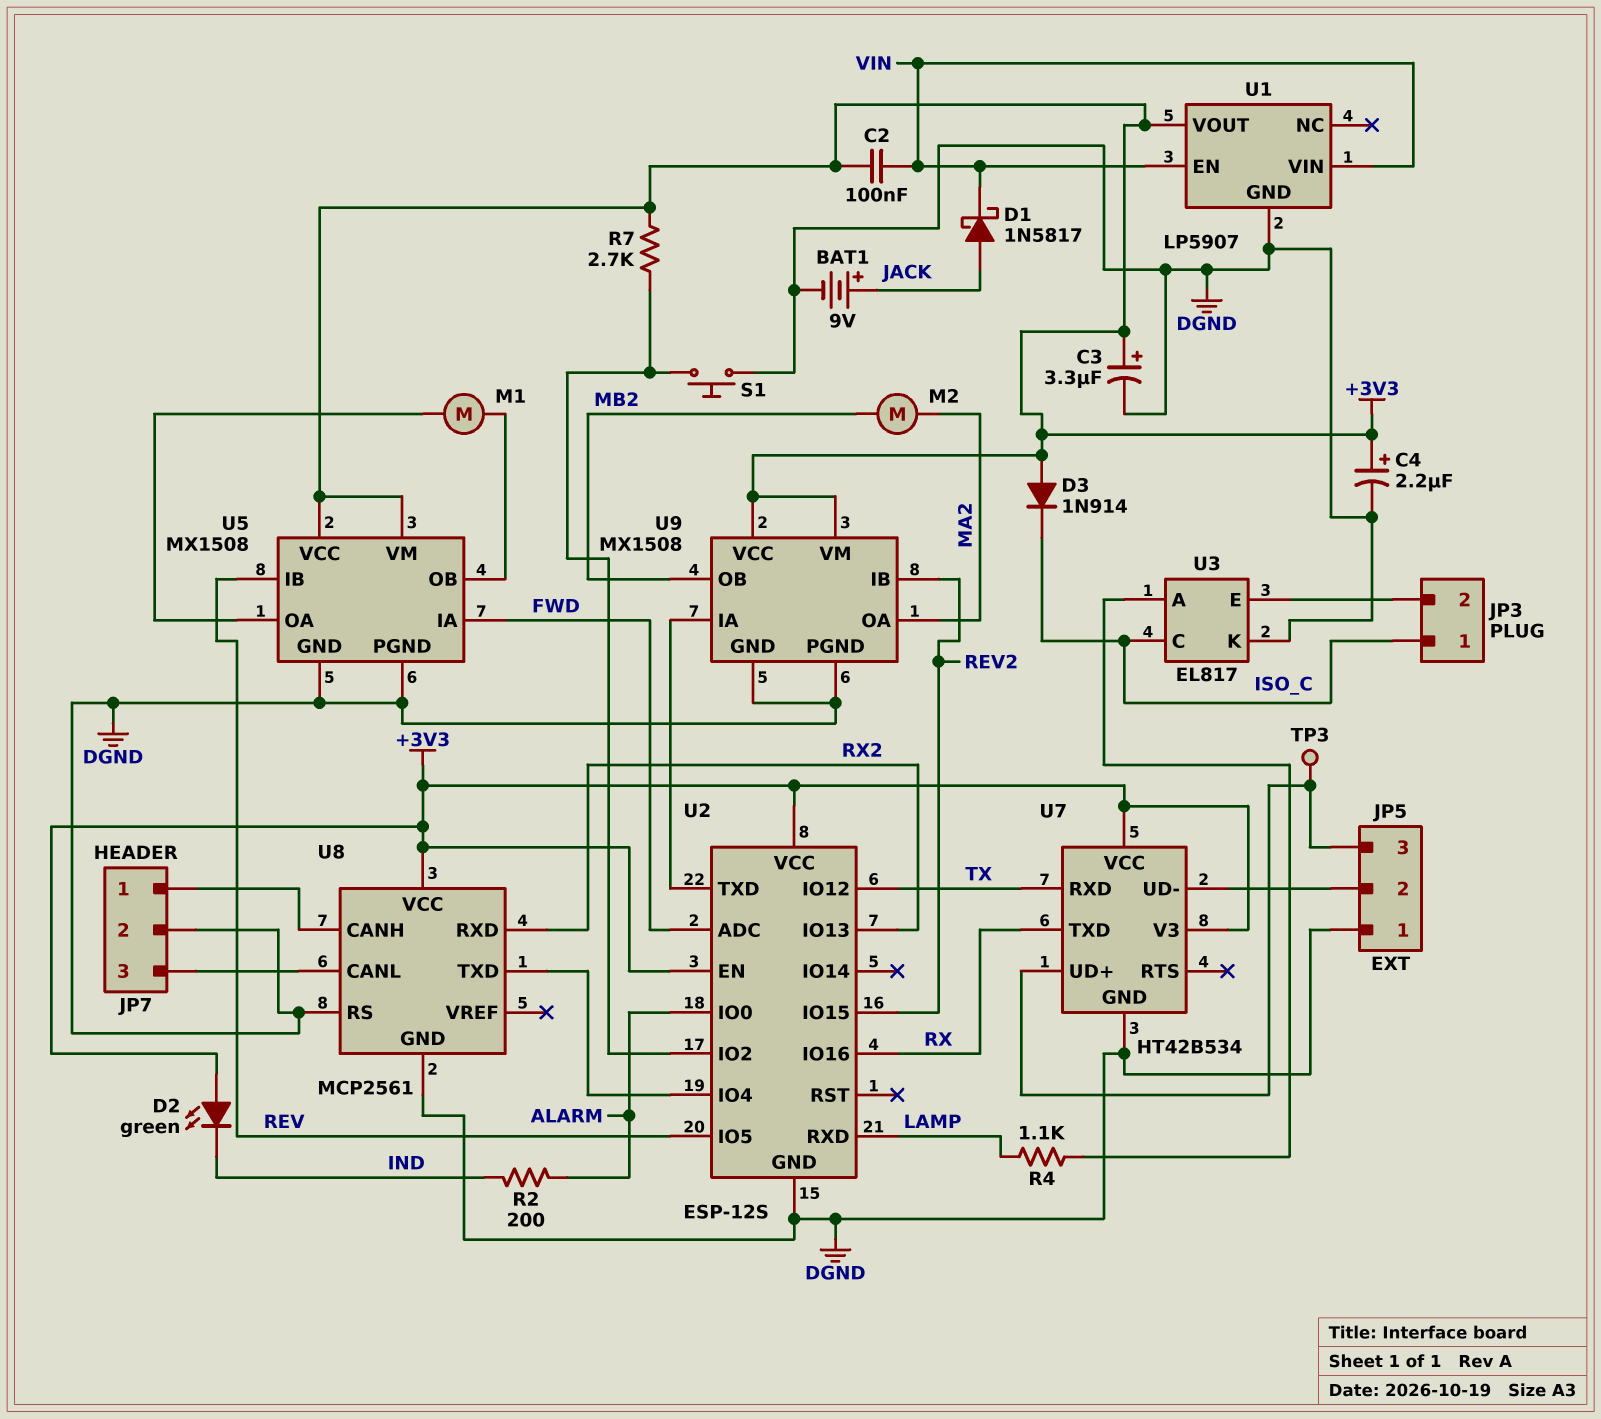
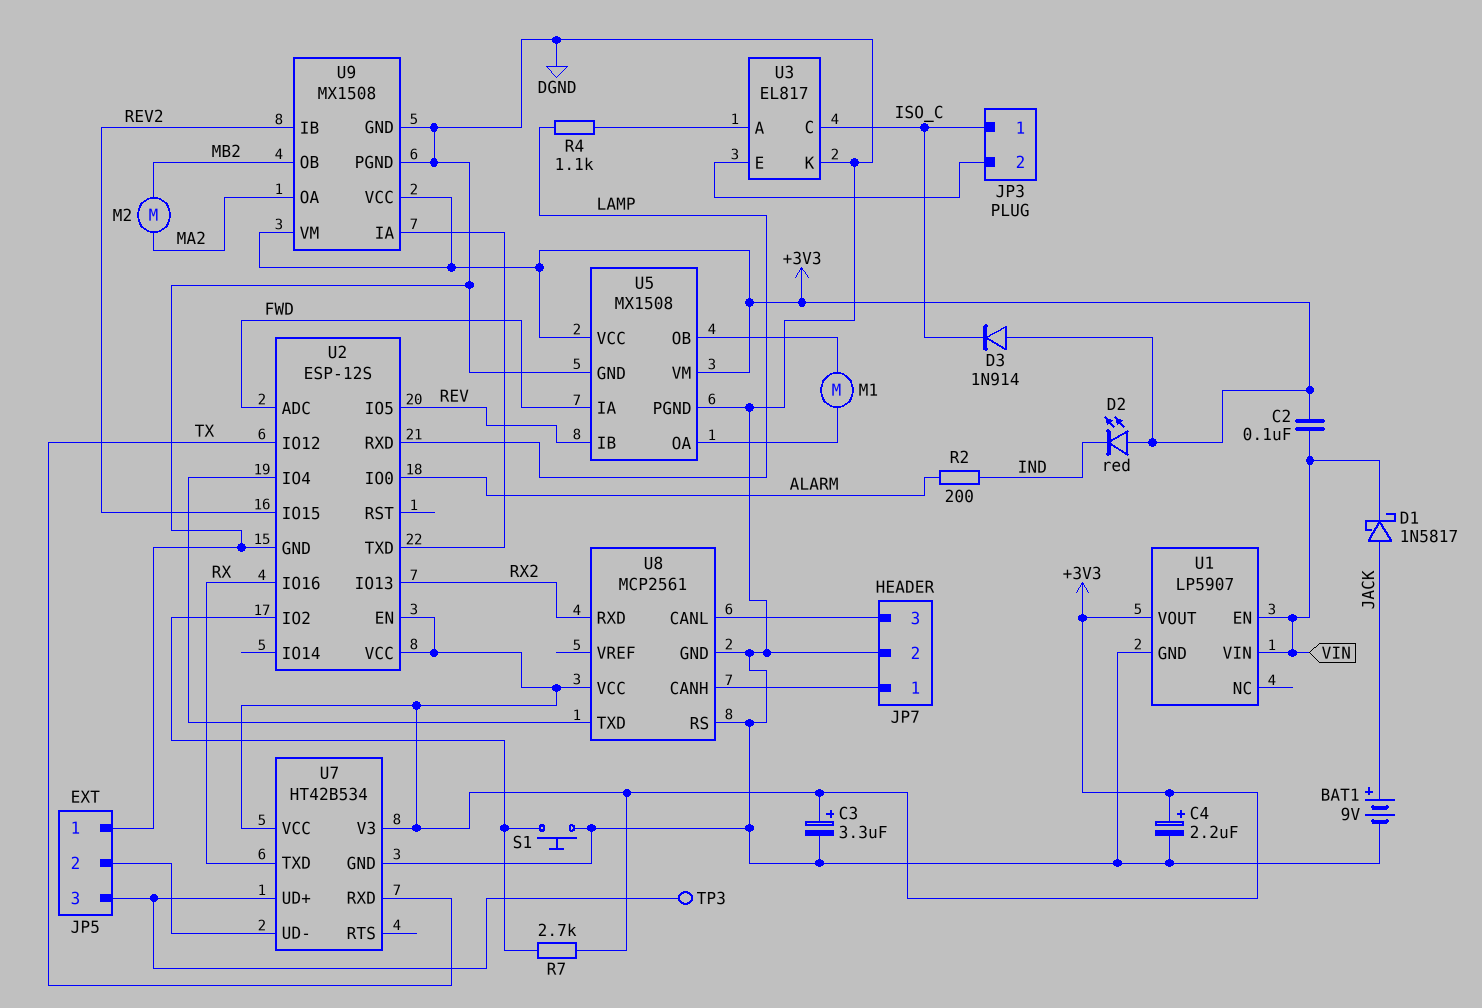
D2: LED green (A +3V3, K IND) -> LED red (A +3V3, K IND)

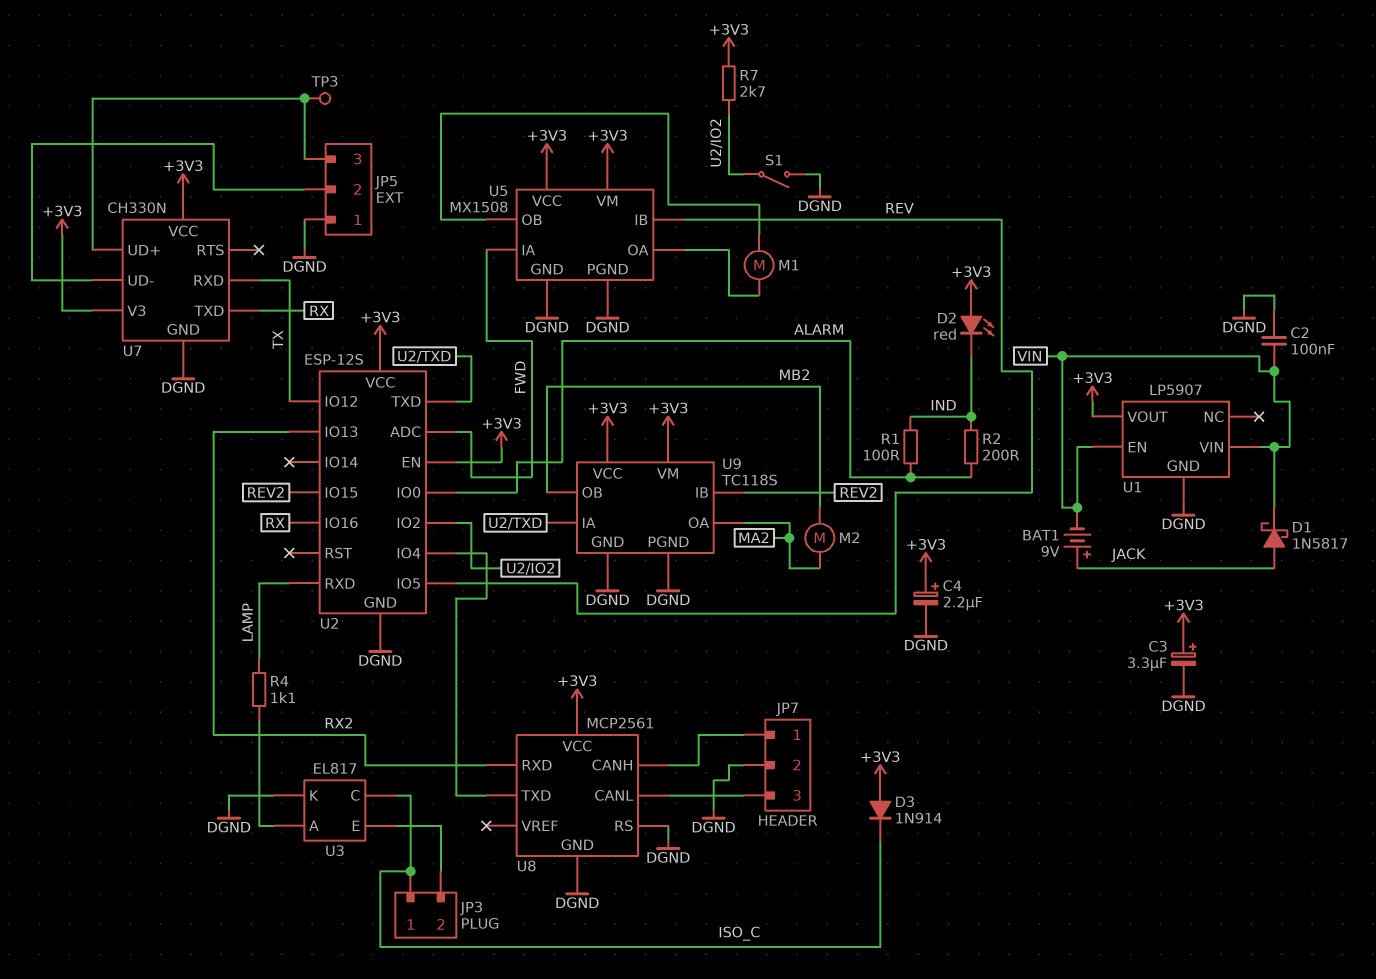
BAT1: 9V (plus JACK, minus DGND) -> 9V (plus JACK, minus VIN)
C2: 100nF (+3V3, VIN) -> 100nF (DGND, VIN)
R1: none -> 100 (ALARM, IND)
S1: button (DGND, U2/IO2) -> switch (DGND, U2/IO2)
U7: HT42B534 -> CH330N
U9: MX1508 -> TC118S

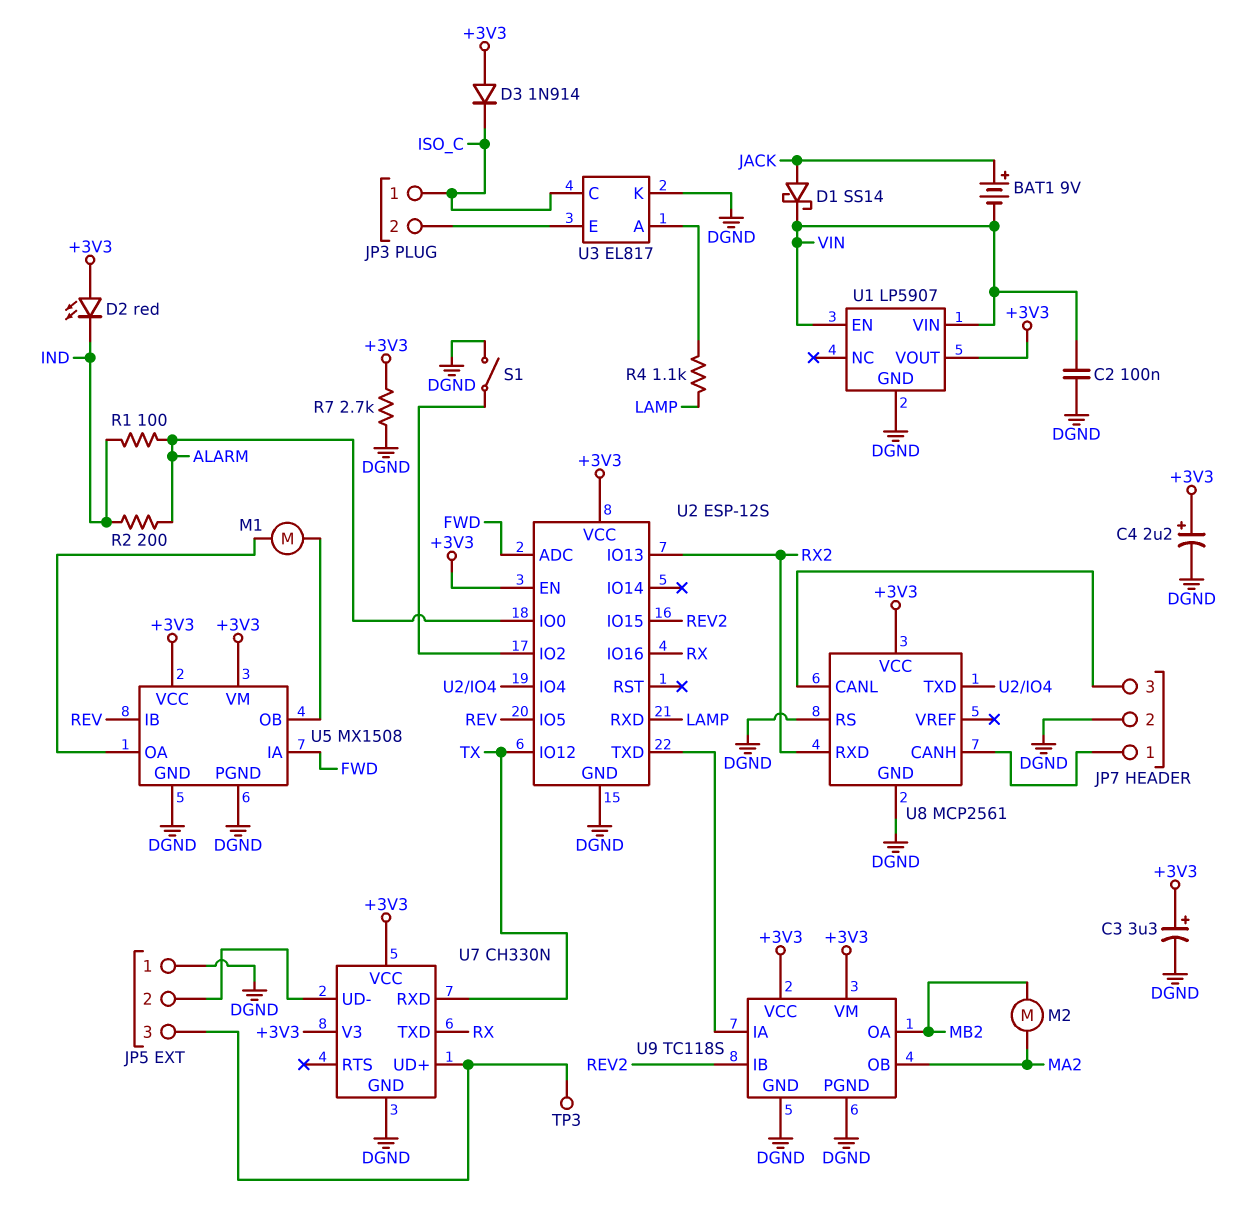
D1: schottky 1N5817 (A JACK, K VIN) -> schottky SS14 (A JACK, K VIN)
R7: 2.7k (+3V3, U2/IO2) -> 2.7k (+3V3, DGND)
U9 pin OA: MA2 -> MB2
U9 pin OB: MB2 -> MA2

